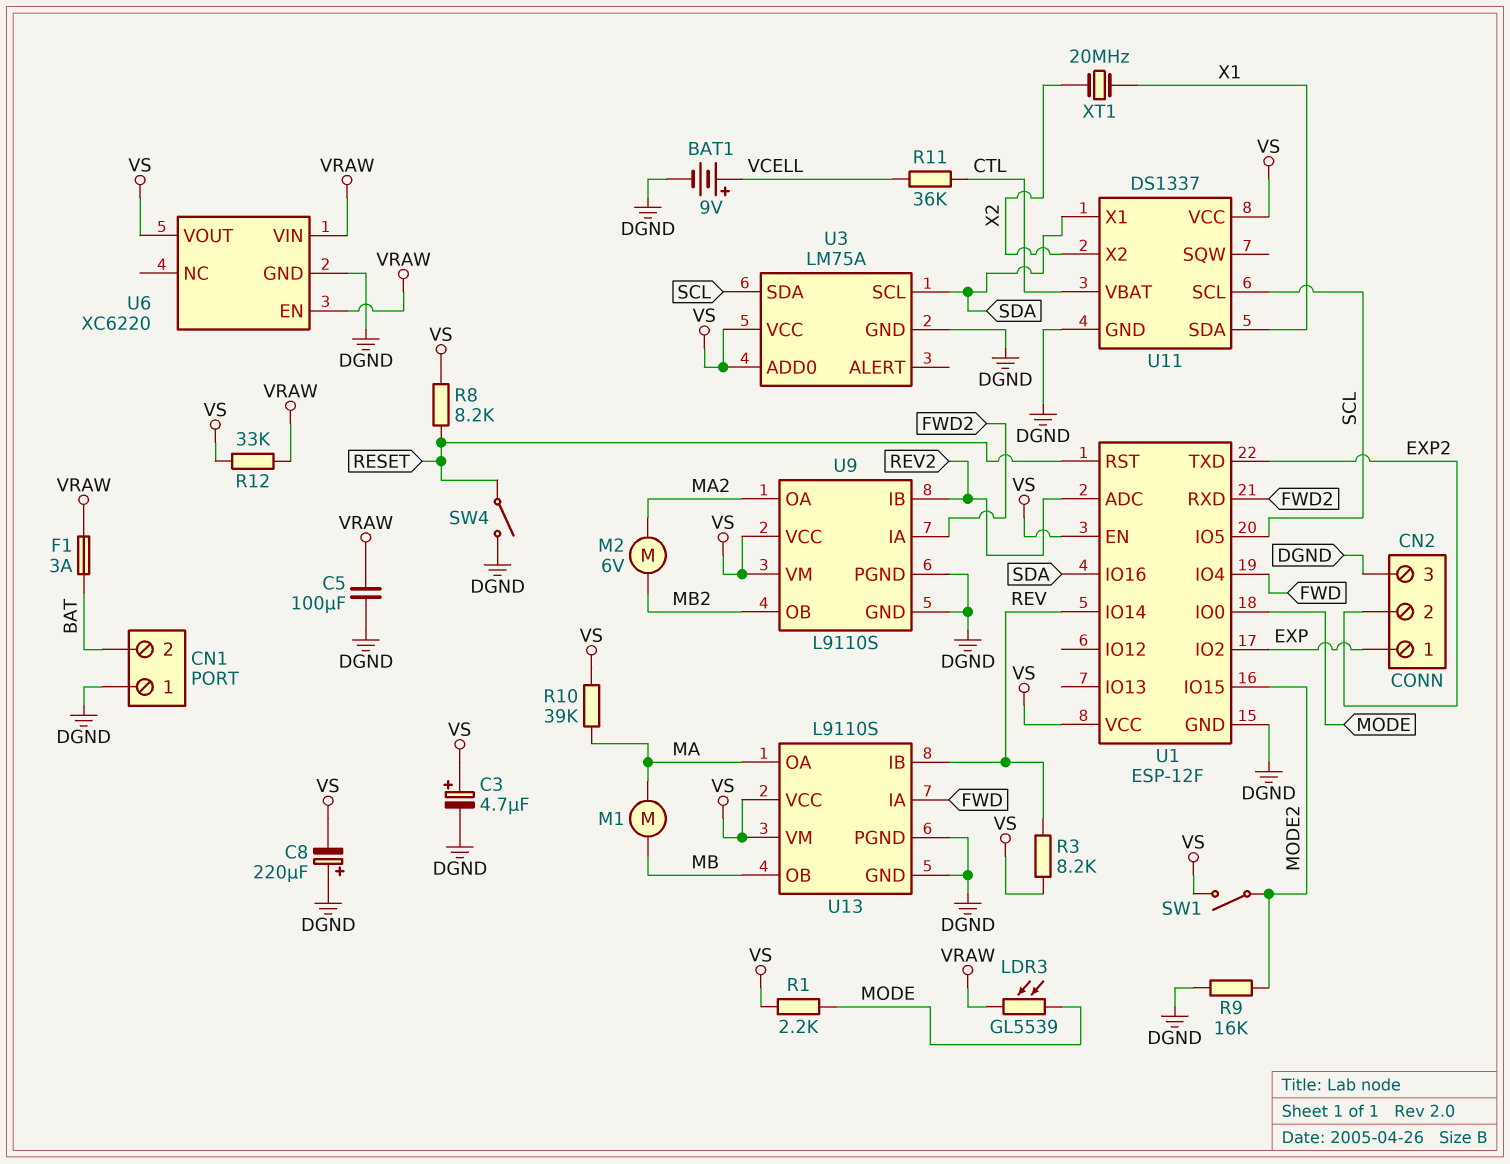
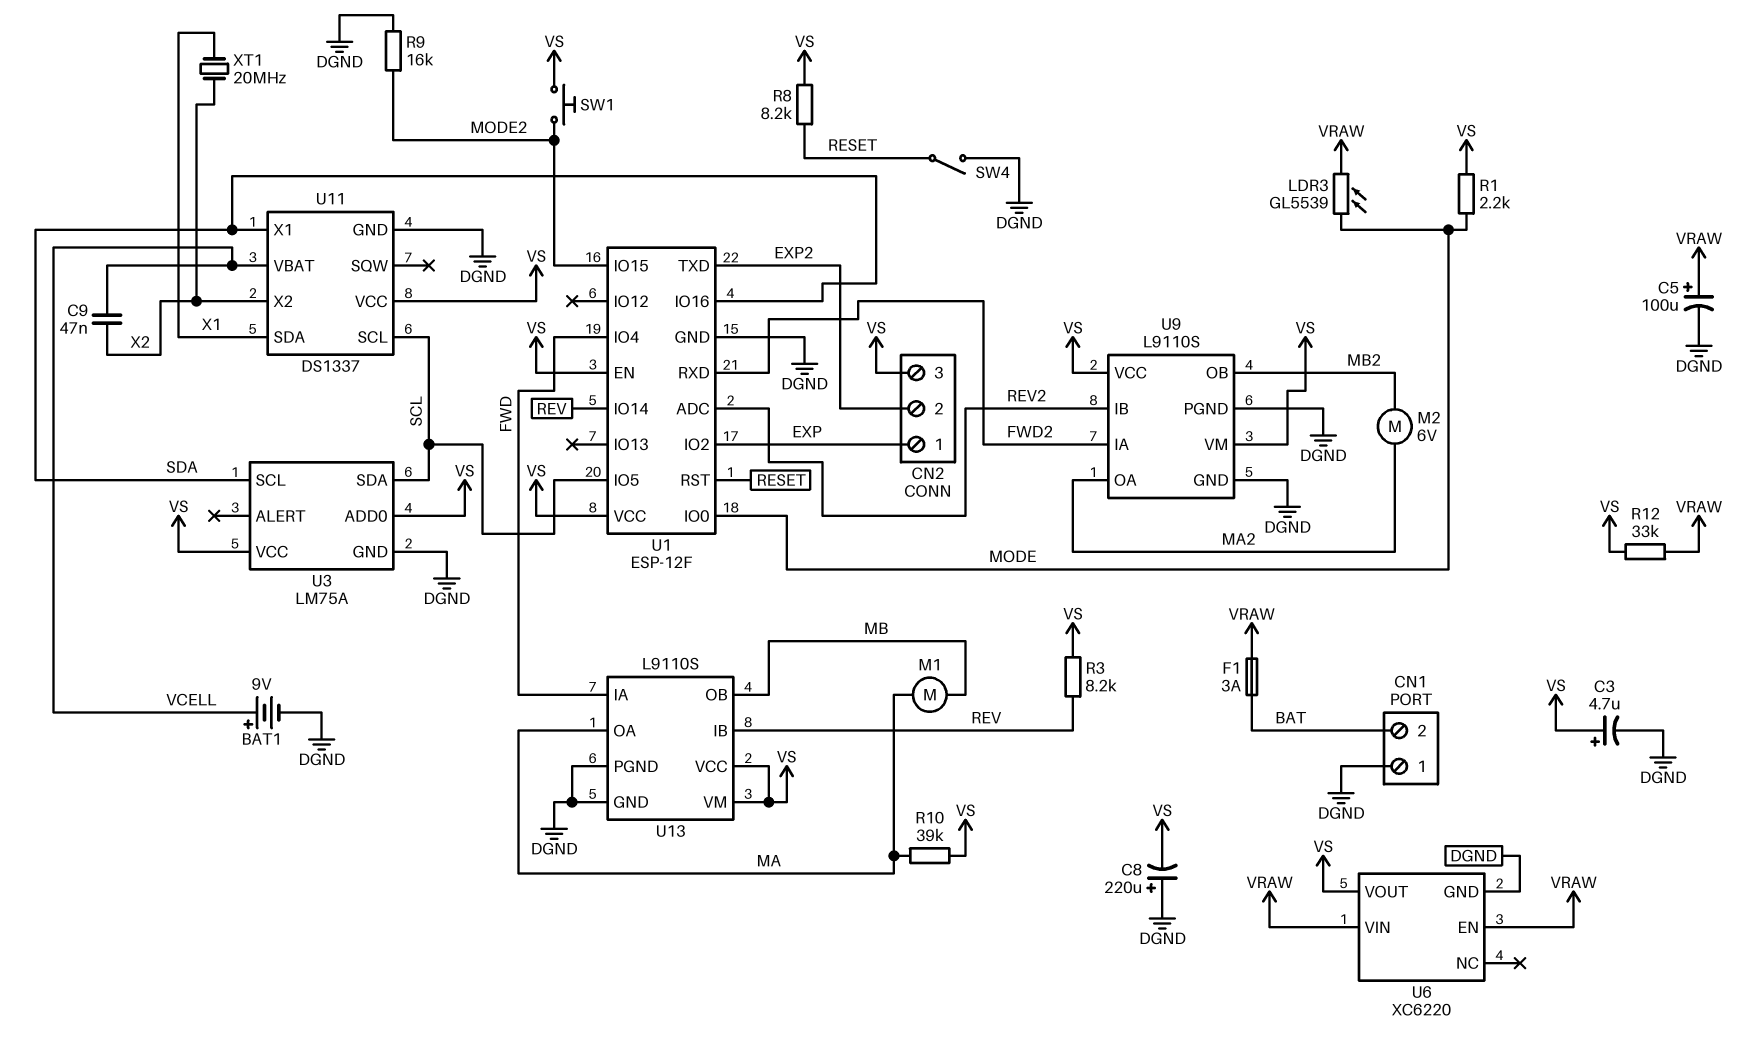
C5: 100uF (DGND, VRAW) -> 100uF (plus VRAW, minus DGND)
C9: none -> 47nF (VCELL, X2)
CN2 pin 3: DGND -> VS
R11: 36k (CTL, VCELL) -> none
SW1: switch (MODE2, VS) -> button (MODE2, VS)
U11 pin VBAT: CTL -> VCELL

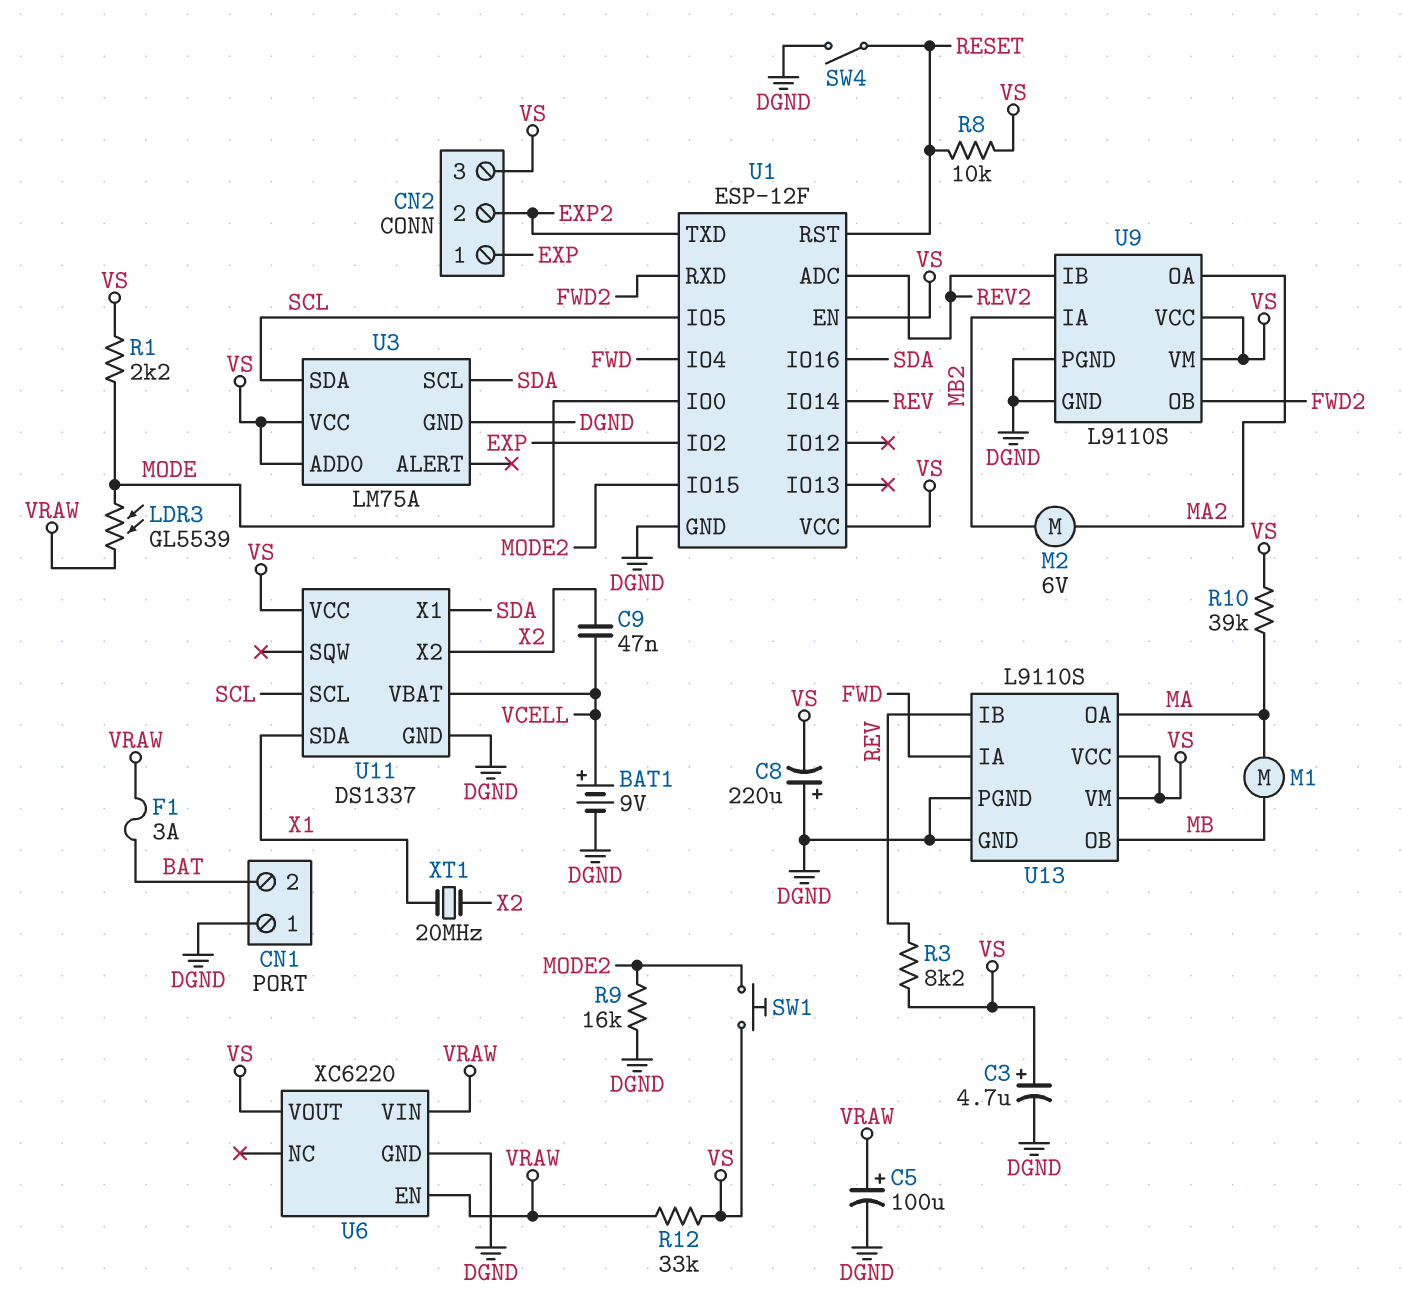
R8: 8.2k (RESET, VS) -> 10k (RESET, VS)
U9 pin IA: FWD2 -> MB2
U9 pin OB: MB2 -> FWD2

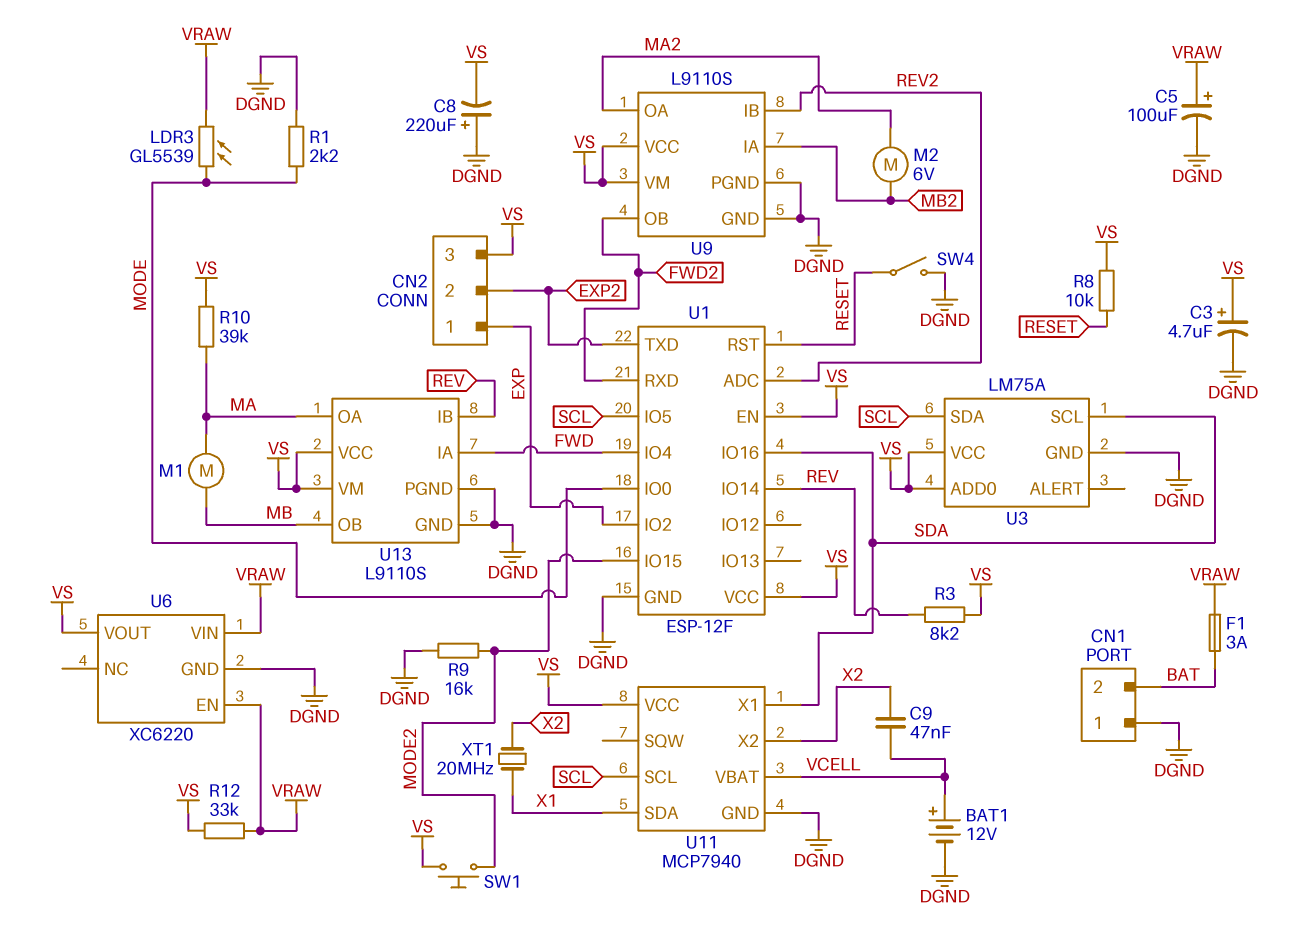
BAT1: 9V (plus VCELL, minus DGND) -> 12V (plus VCELL, minus DGND)
R1: 2.2k (MODE, VS) -> 2.2k (DGND, MODE)
U11: DS1337 -> MCP7940

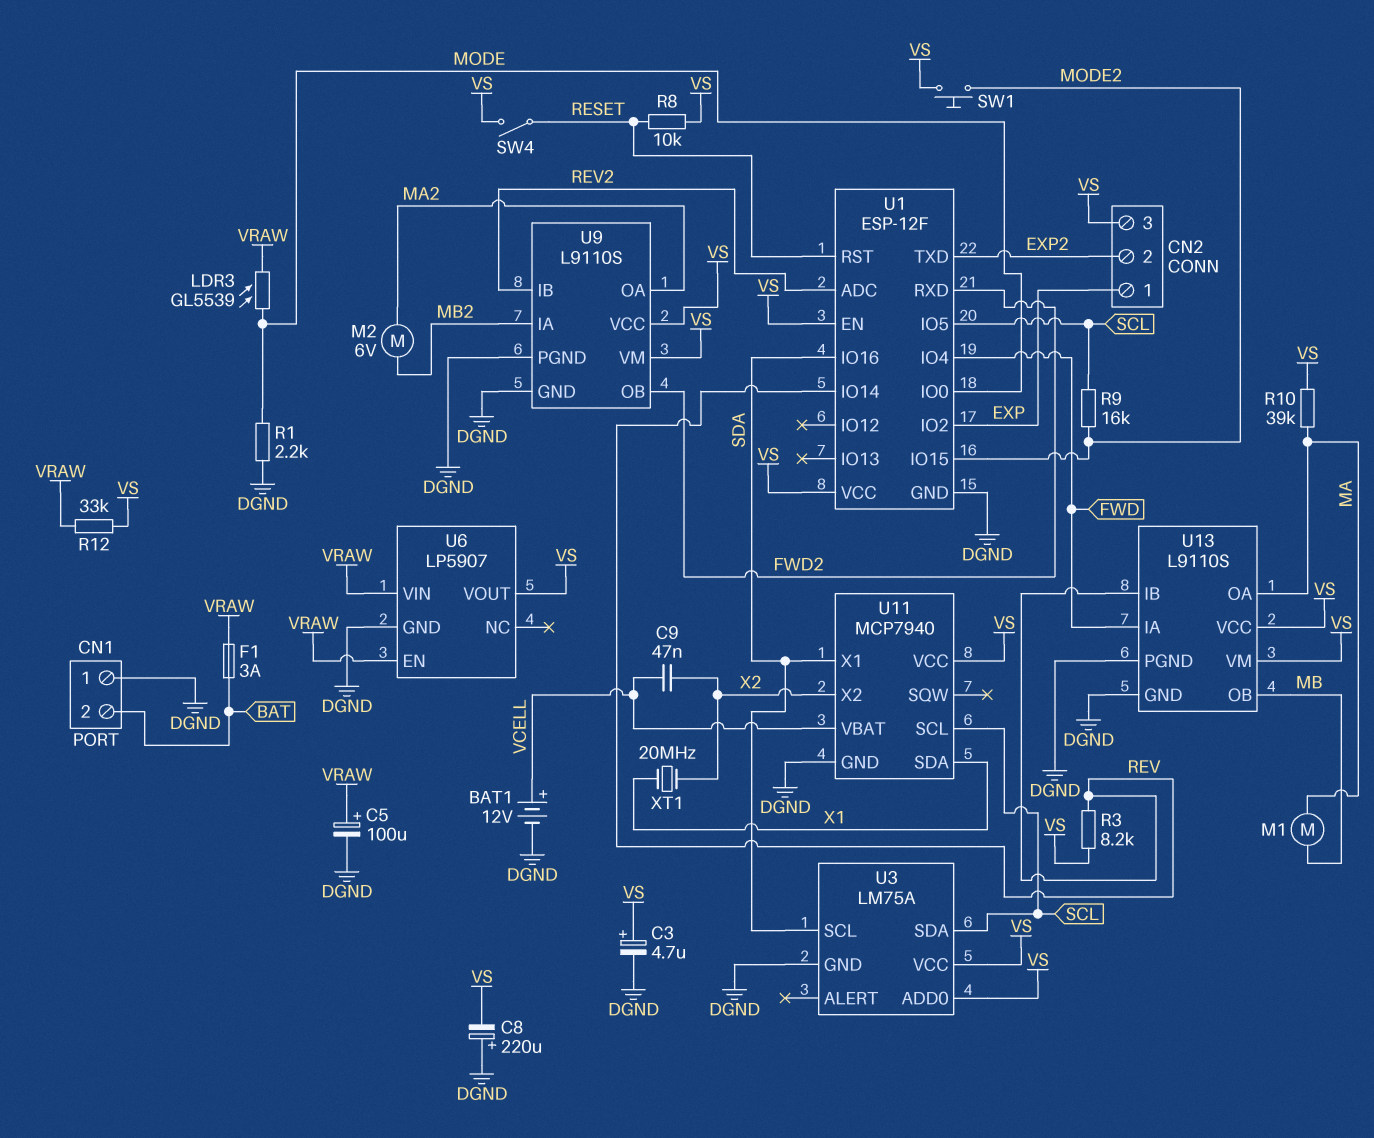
R9: 16k (DGND, MODE2) -> 16k (MODE2, SCL)
SW4: switch (DGND, RESET) -> switch (RESET, VS)
U6: XC6220 -> LP5907

